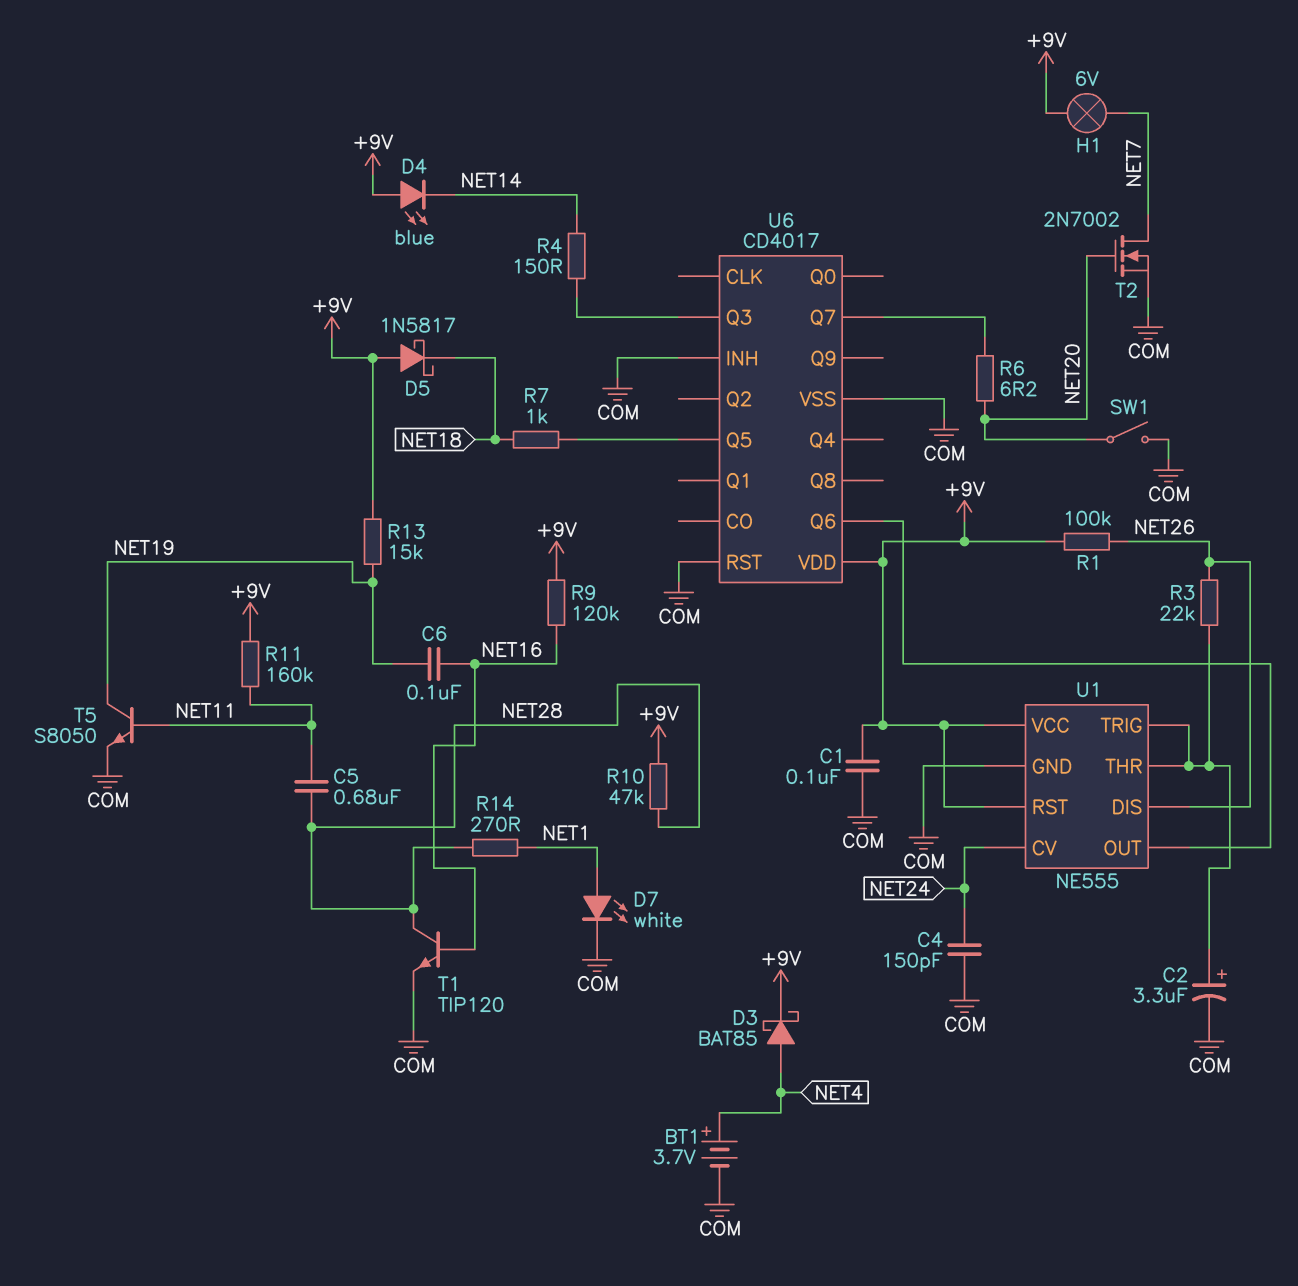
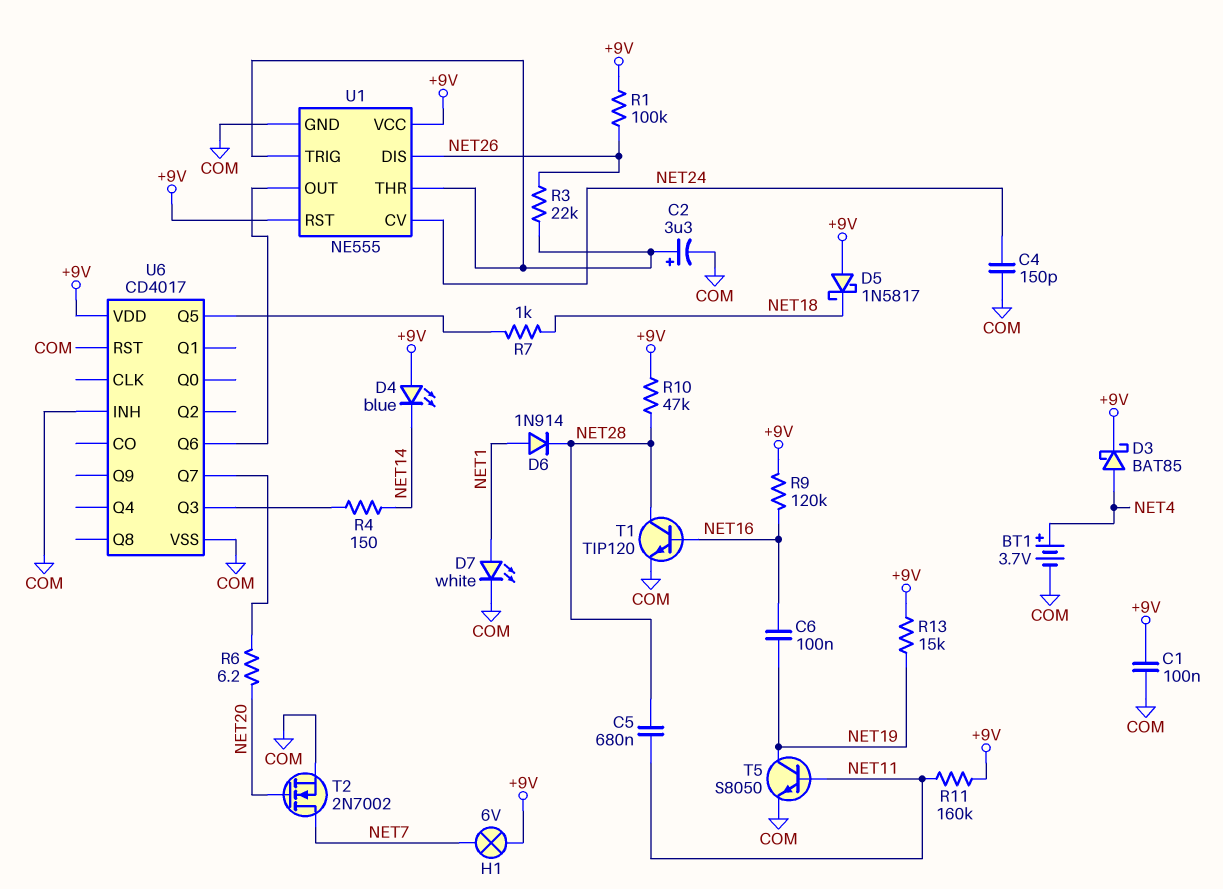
D6: none -> diode 1N914 (A NET1, K NET28)
R14: 270 (NET1, NET28) -> none
SW1: switch (COM, NET20) -> none

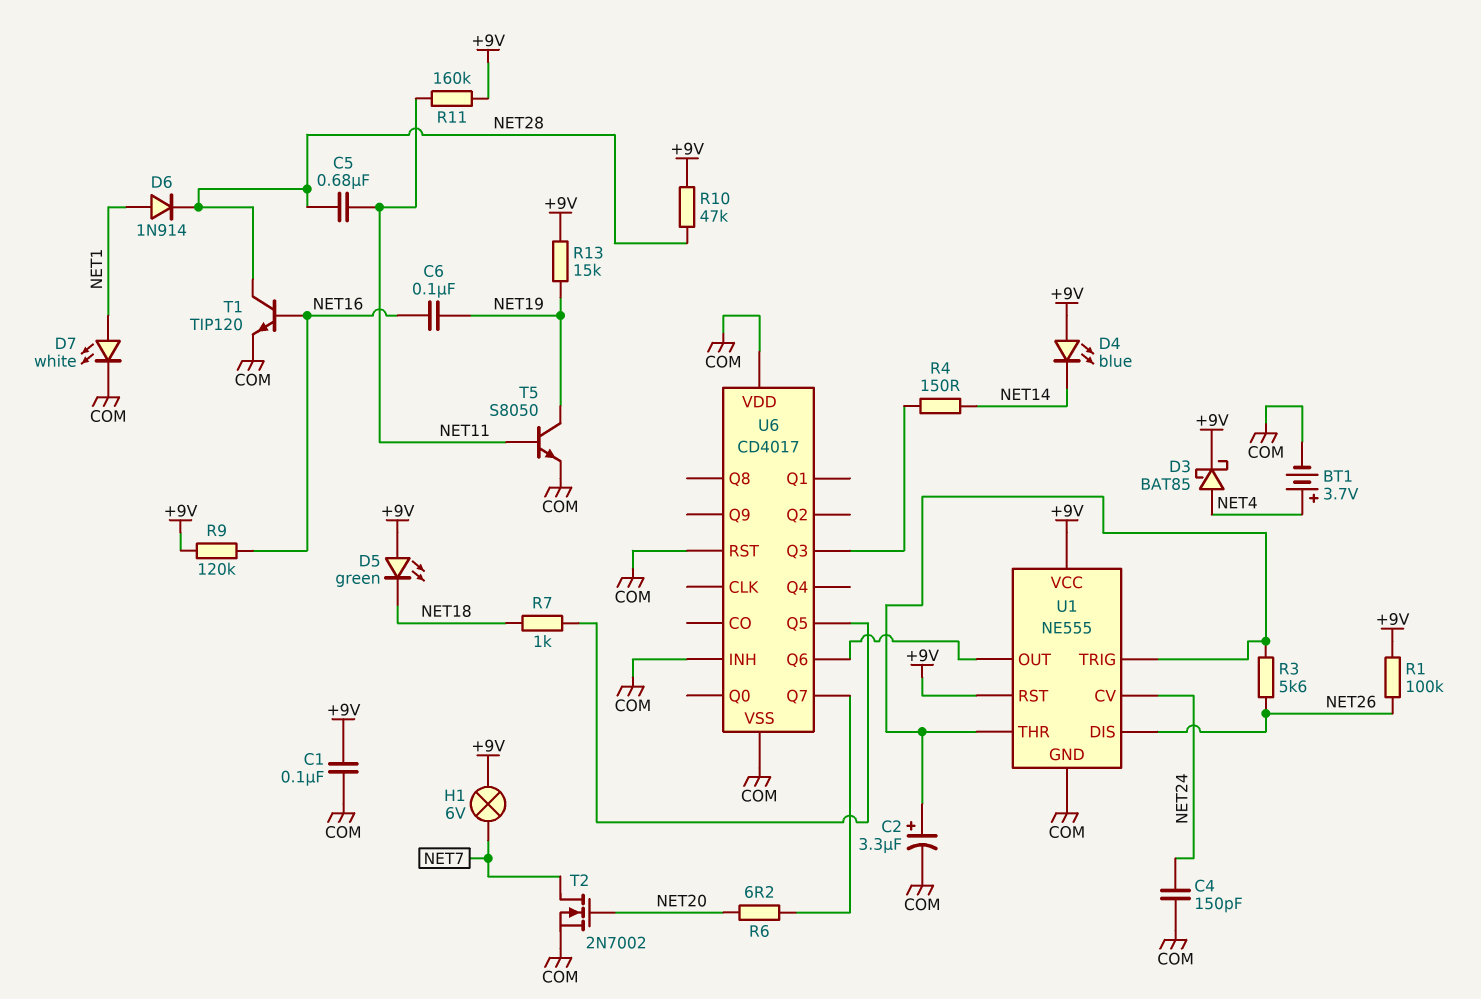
D5: schottky 1N5817 (A +9V, K NET18) -> LED green (A +9V, K NET18)
R3: 22k (NET26, U1/THR) -> 5.6k (NET26, U1/THR)
U6 pin VDD: +9V -> COM

